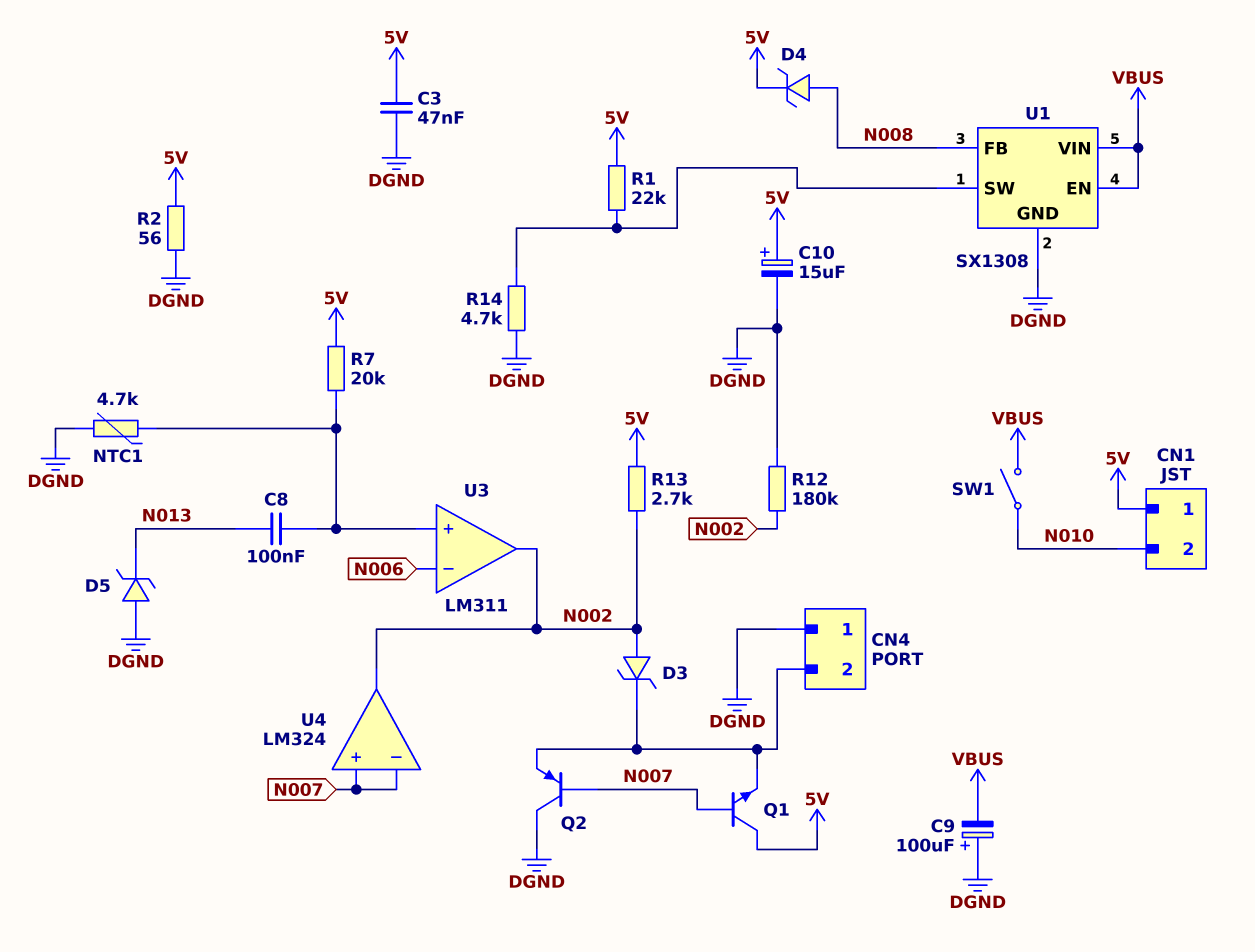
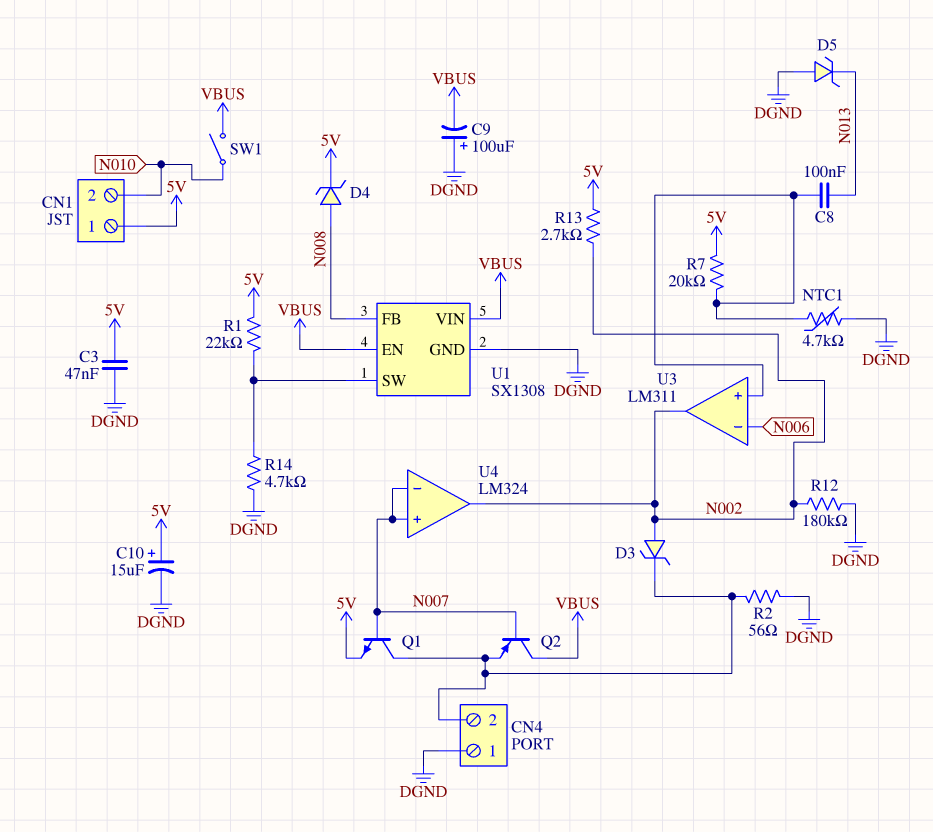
Q1: NPN (B N007, C 5V, E CN4/2) -> NPN (B N007, C CN4/2, E 5V)
Q2: PNP (B N007, C DGND, E CN4/2) -> PNP (B N007, C VBUS, E CN4/2)
R2: 56 (5V, DGND) -> 56 (CN4/2, DGND)

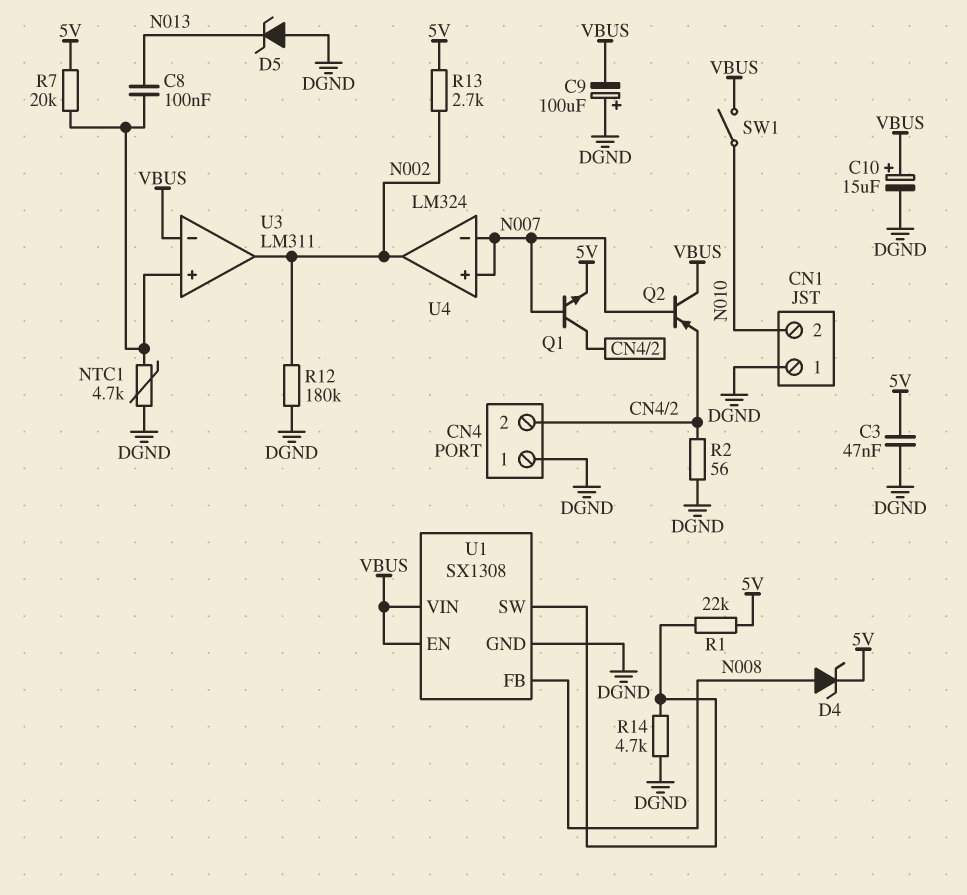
C10: 15uF (plus 5V, minus DGND) -> 15uF (plus VBUS, minus DGND)
CN1 pin 1: 5V -> DGND
D3: zener (A N002, K CN4/2) -> none
U3 pin in-: N006 -> VBUS

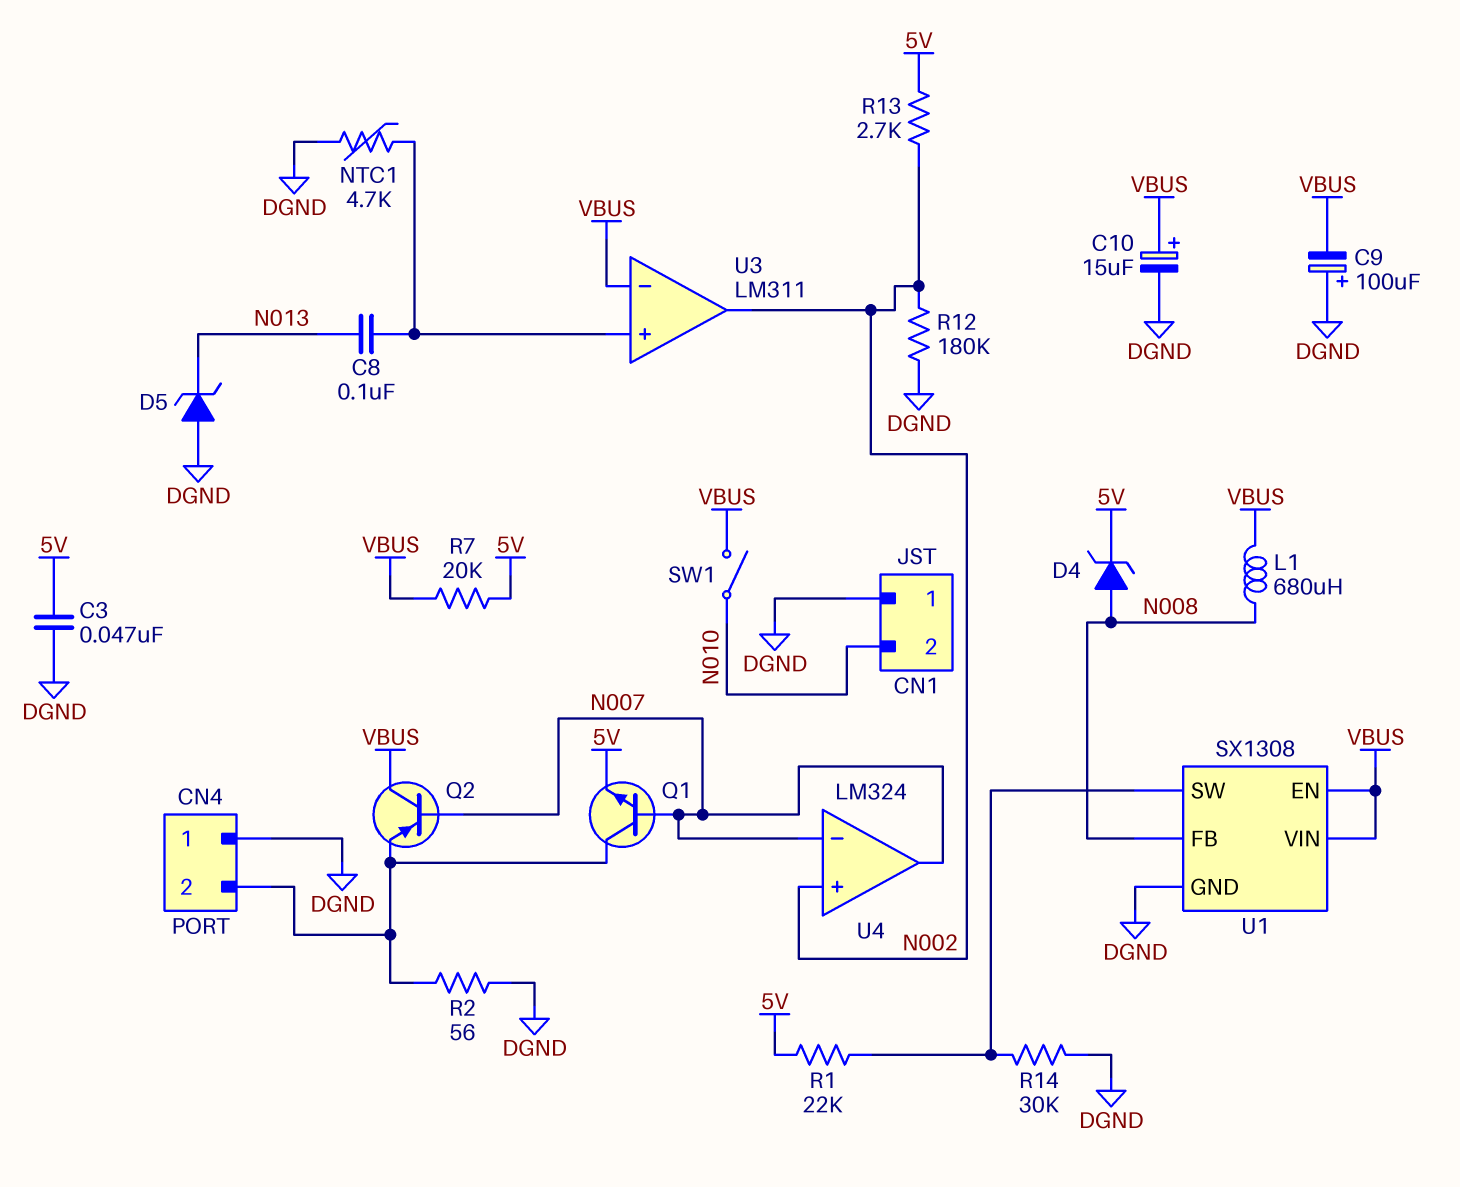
L1: none -> 680uH (N008, VBUS)
R7: 20k (5V, U3/in+) -> 20k (5V, VBUS)
R14: 4.7k (DGND, U1/SW) -> 30k (DGND, U1/SW)
U4 pin in+: N007 -> N002
U4 pin out: N002 -> N007

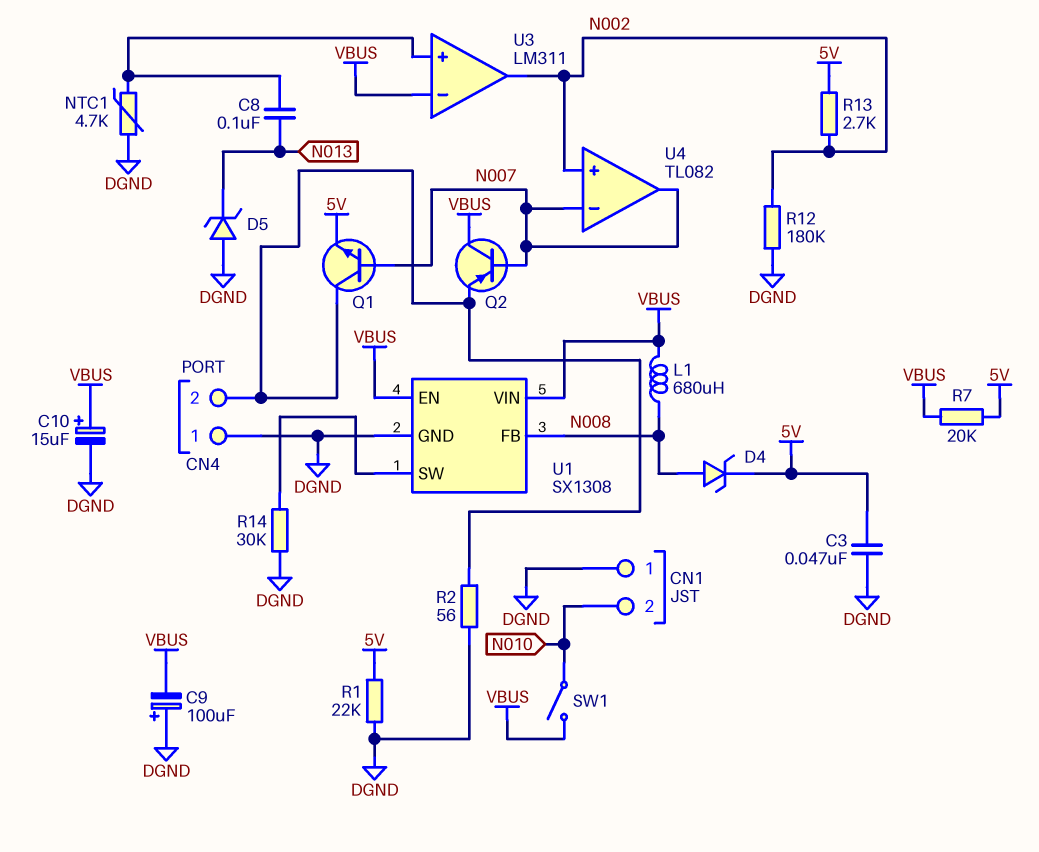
R1: 22k (5V, U1/SW) -> 22k (5V, DGND)
U4: LM324 -> TL082

